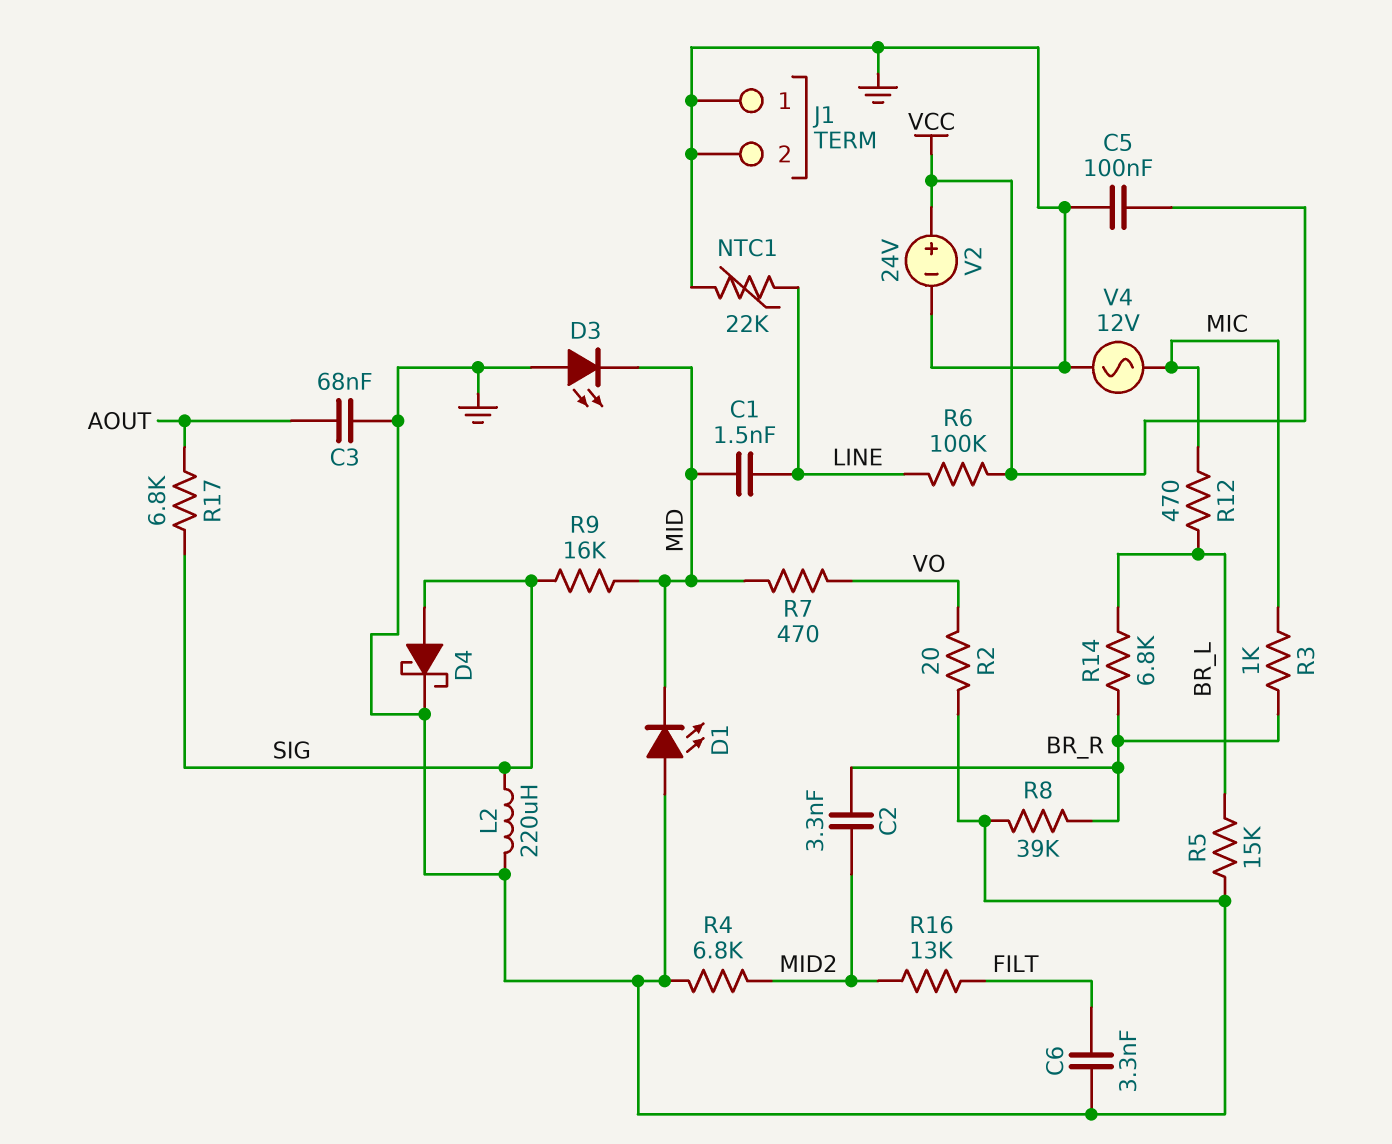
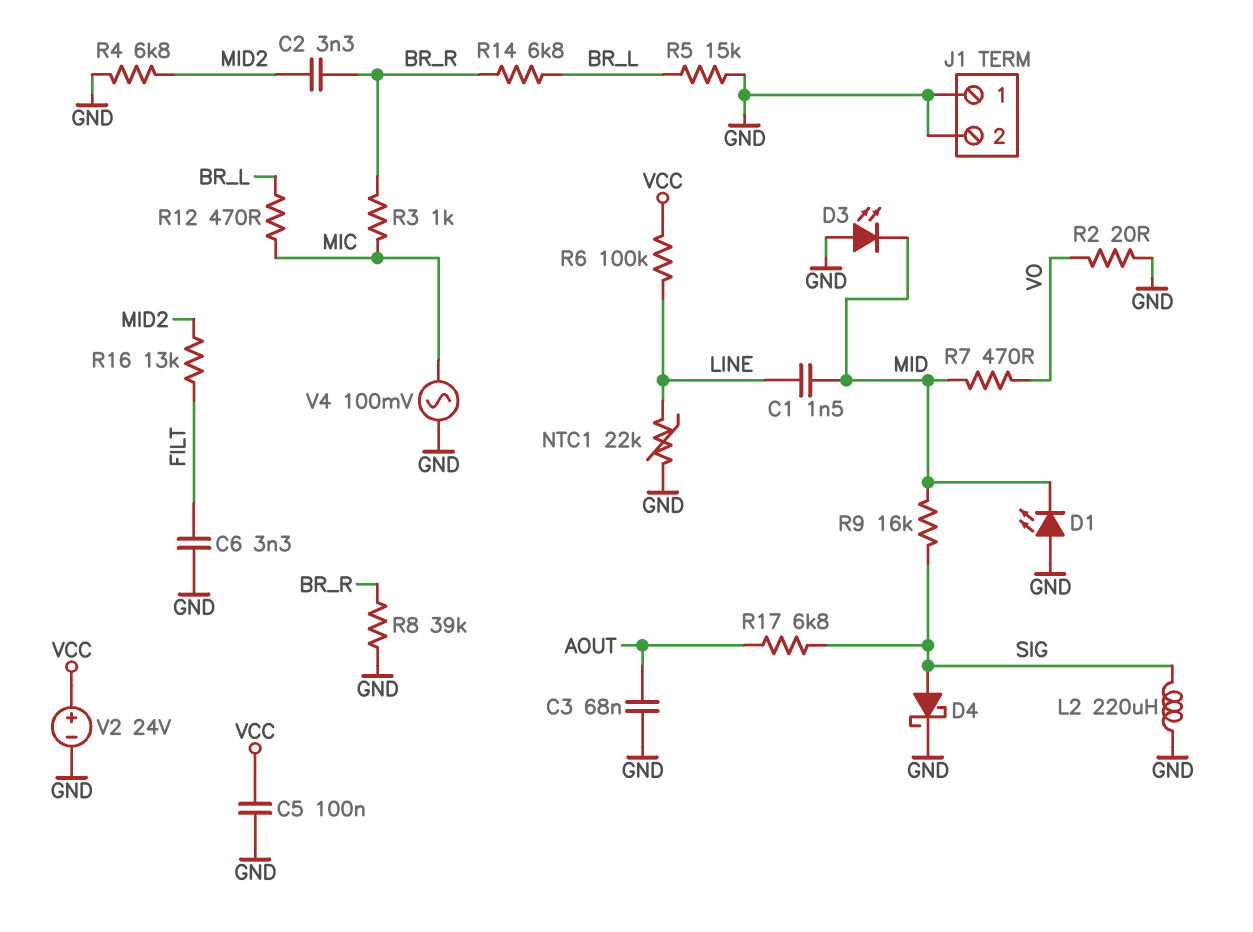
V4: AC 12V (GND, MIC) -> AC 100mV (GND, MIC)

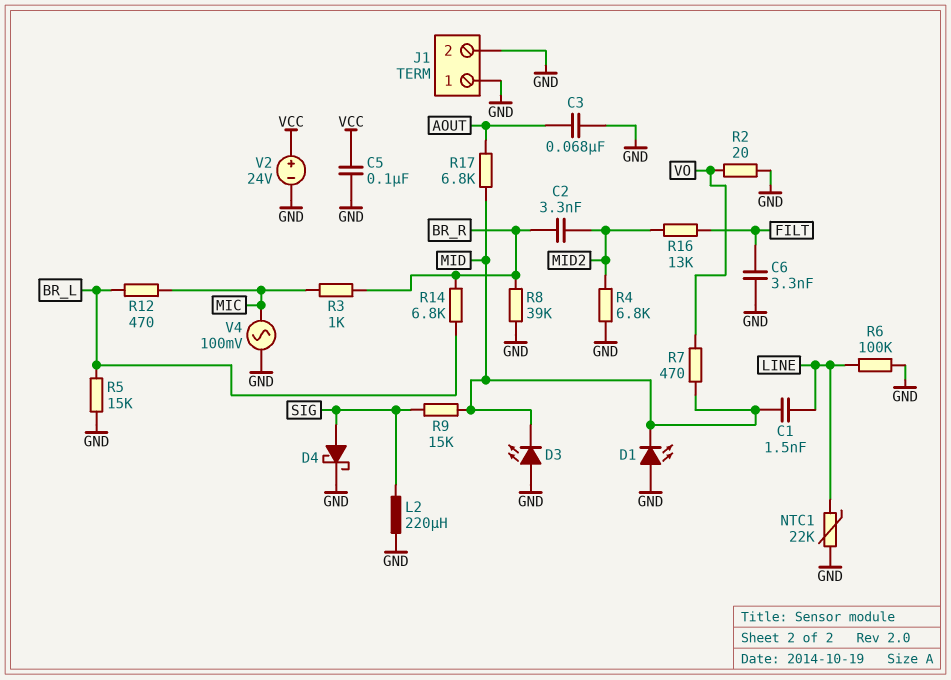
R6: 100k (LINE, VCC) -> 100k (GND, LINE)
R9: 16k (MID, SIG) -> 15k (MID, SIG)
R17: 6.8k (AOUT, SIG) -> 6.8k (AOUT, MID)

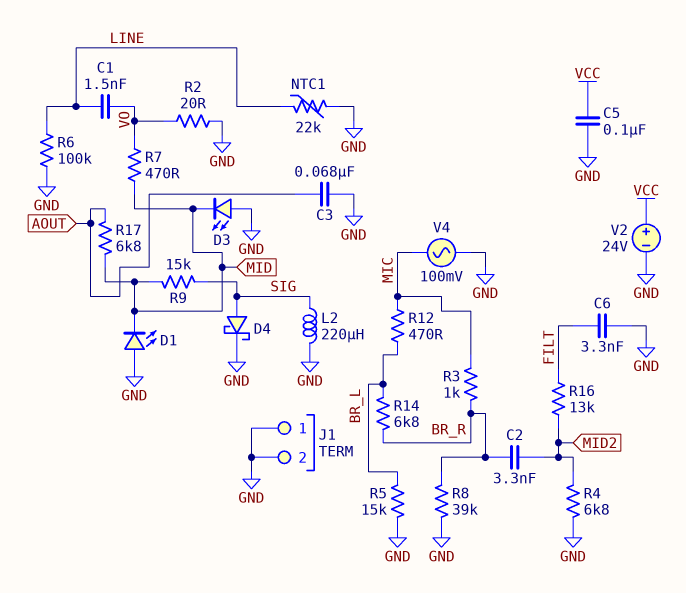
C1: 1.5nF (LINE, MID) -> 1.5nF (LINE, VO)

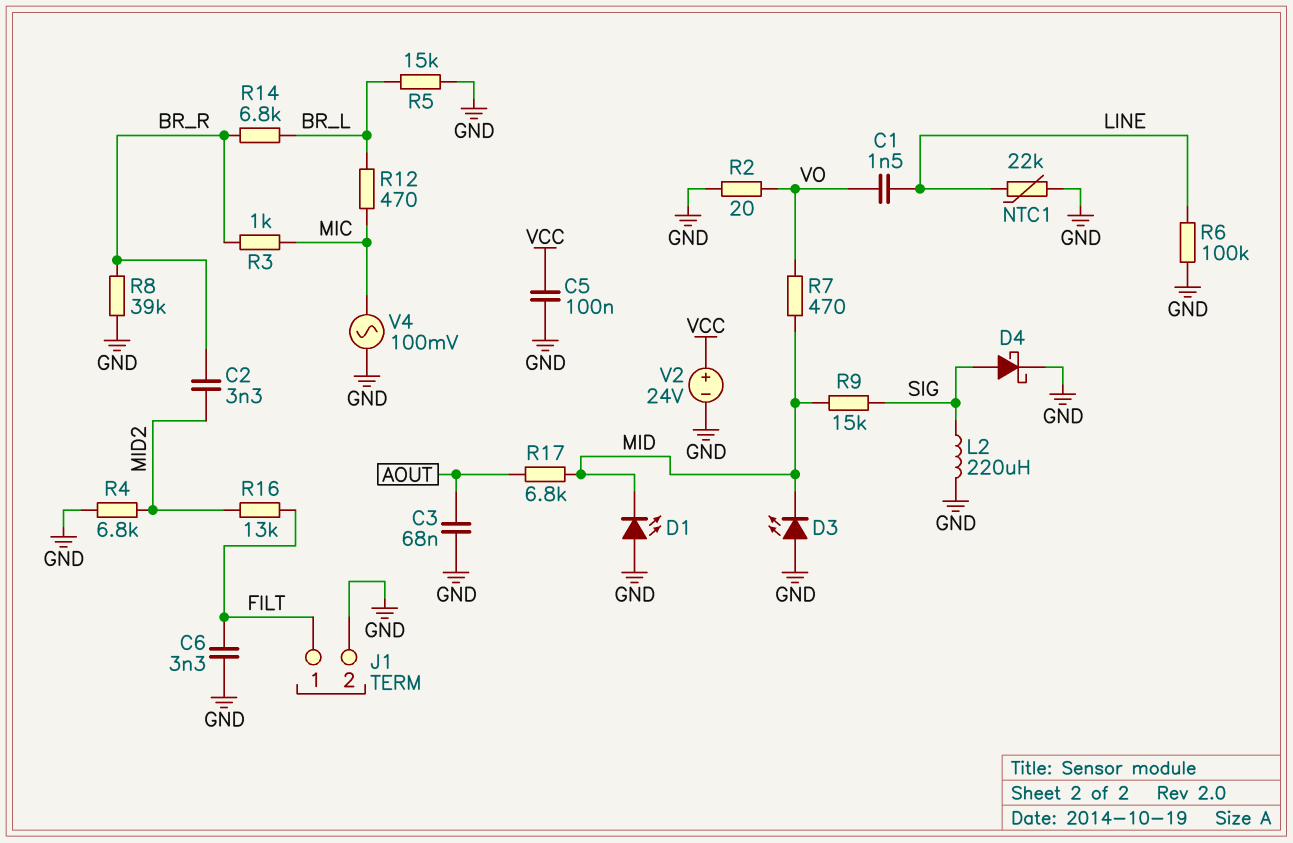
J1 pin 1: GND -> FILT

